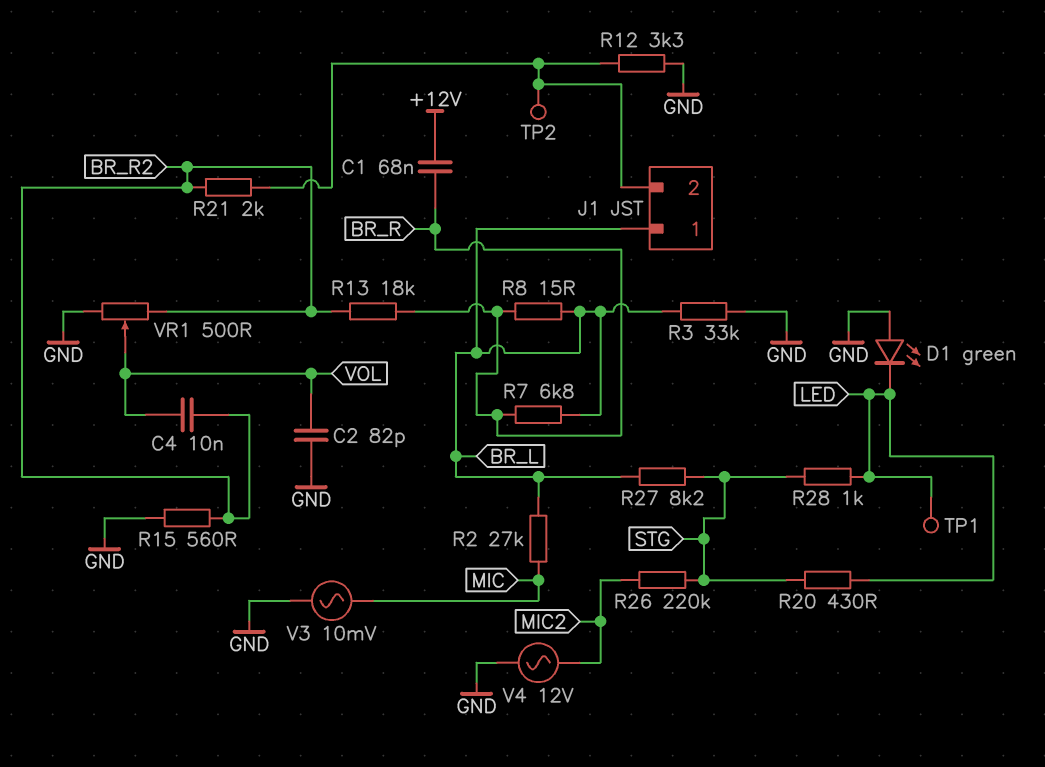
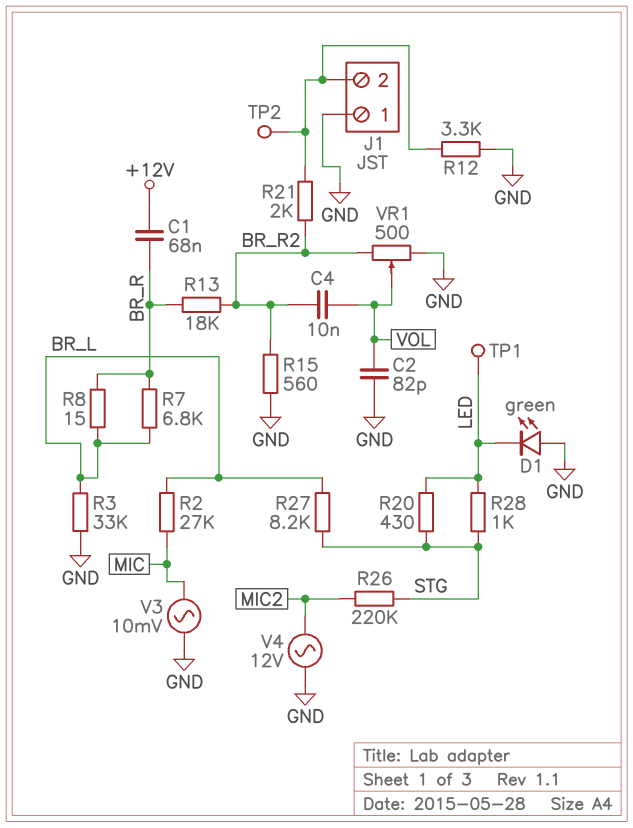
J1 pin 1: BR_L -> GND

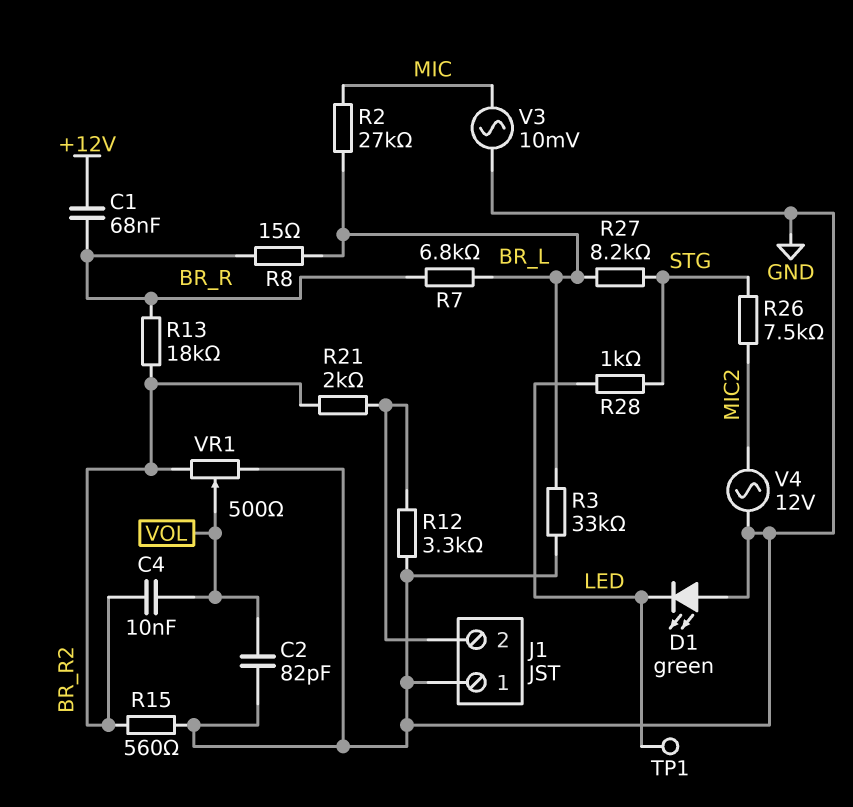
R20: 430 (LED, STG) -> none
R26: 220k (MIC2, STG) -> 7.5k (MIC2, STG)
TP2: test point (J1/2) -> none

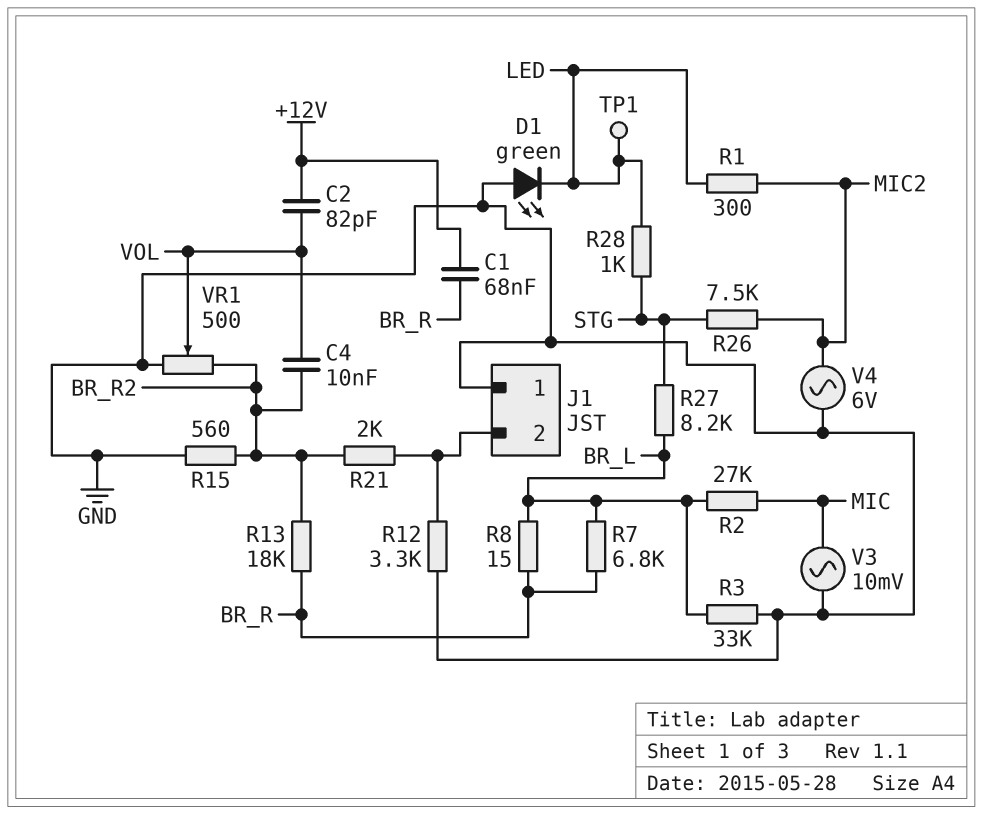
C2: 82pF (GND, VOL) -> 82pF (+12V, VOL)
R1: none -> 300 (LED, MIC2)
V4: AC 12V (GND, MIC2) -> AC 6V (GND, MIC2)

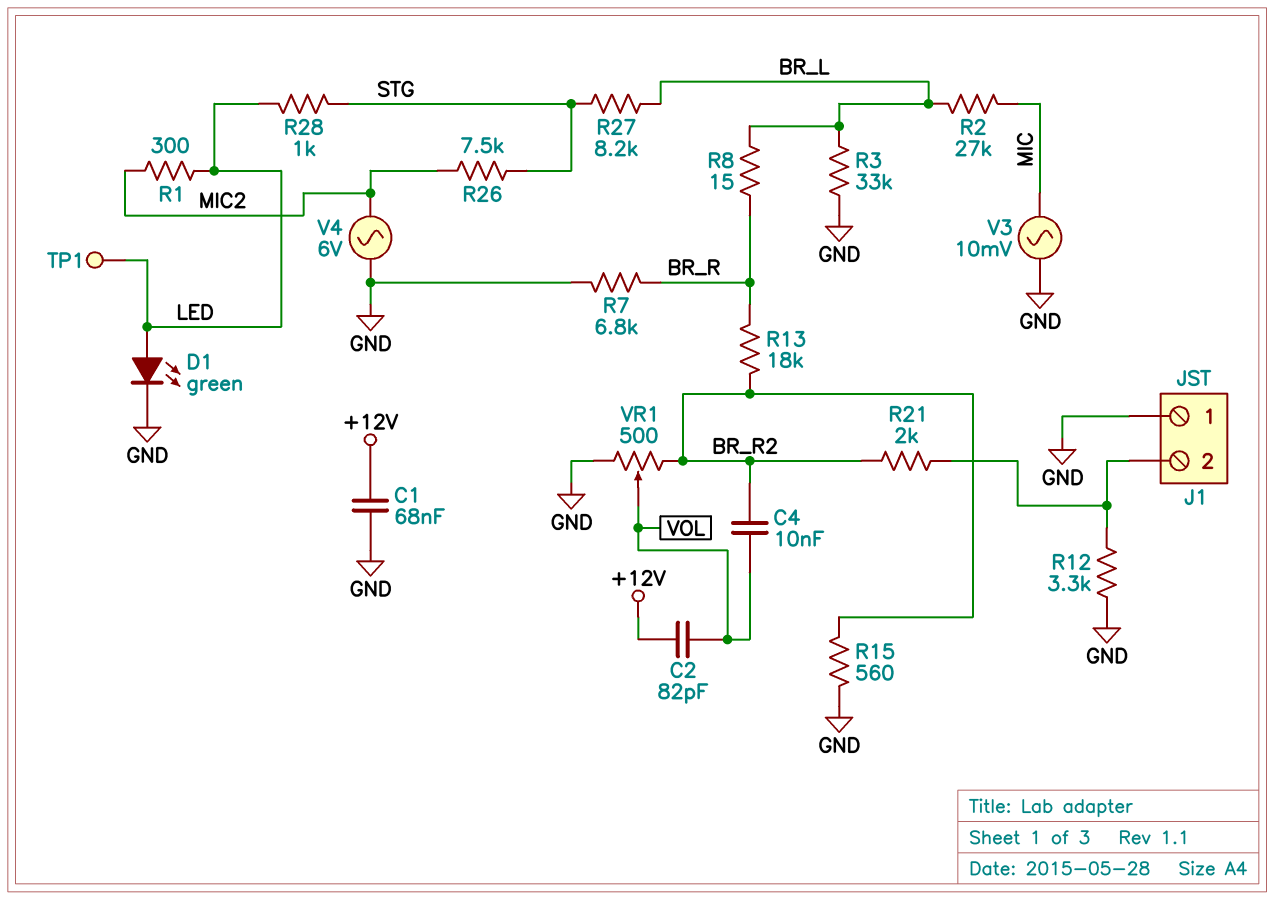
C1: 68nF (+12V, BR_R) -> 68nF (+12V, GND)
D1: LED green (A GND, K LED) -> LED green (A LED, K GND)
R7: 6.8k (BR_L, BR_R) -> 6.8k (BR_R, GND)

